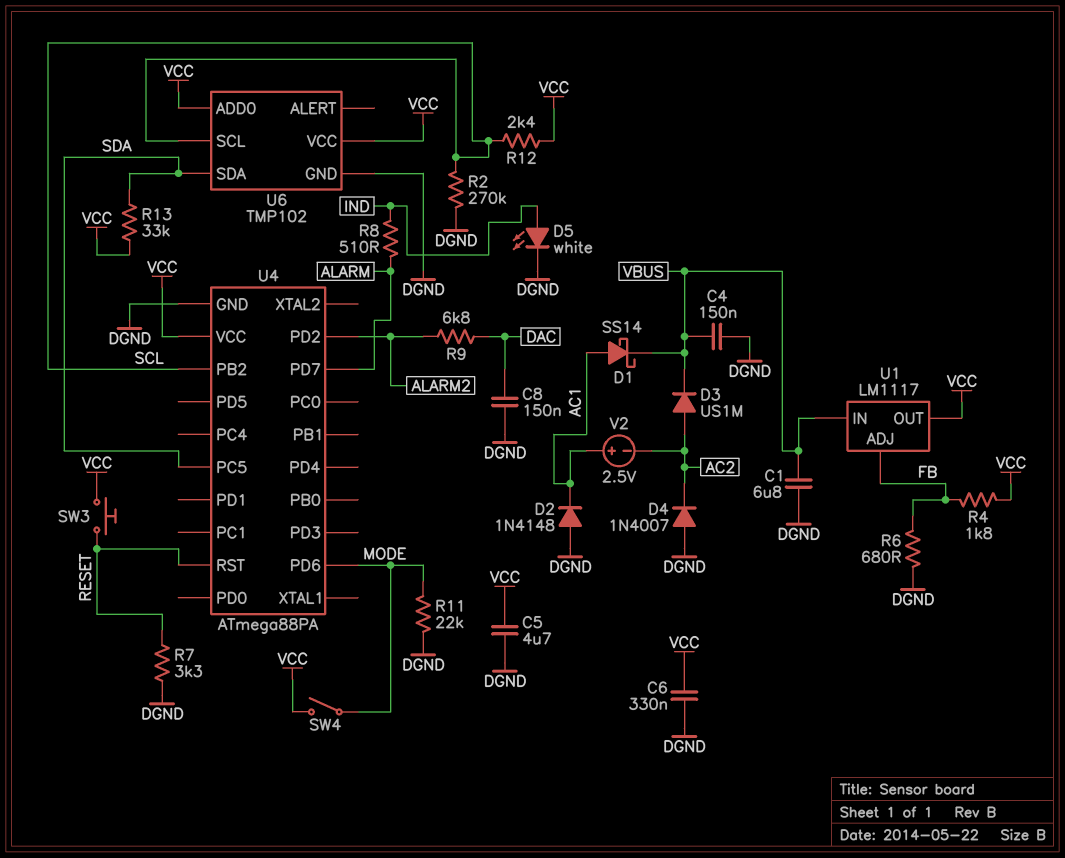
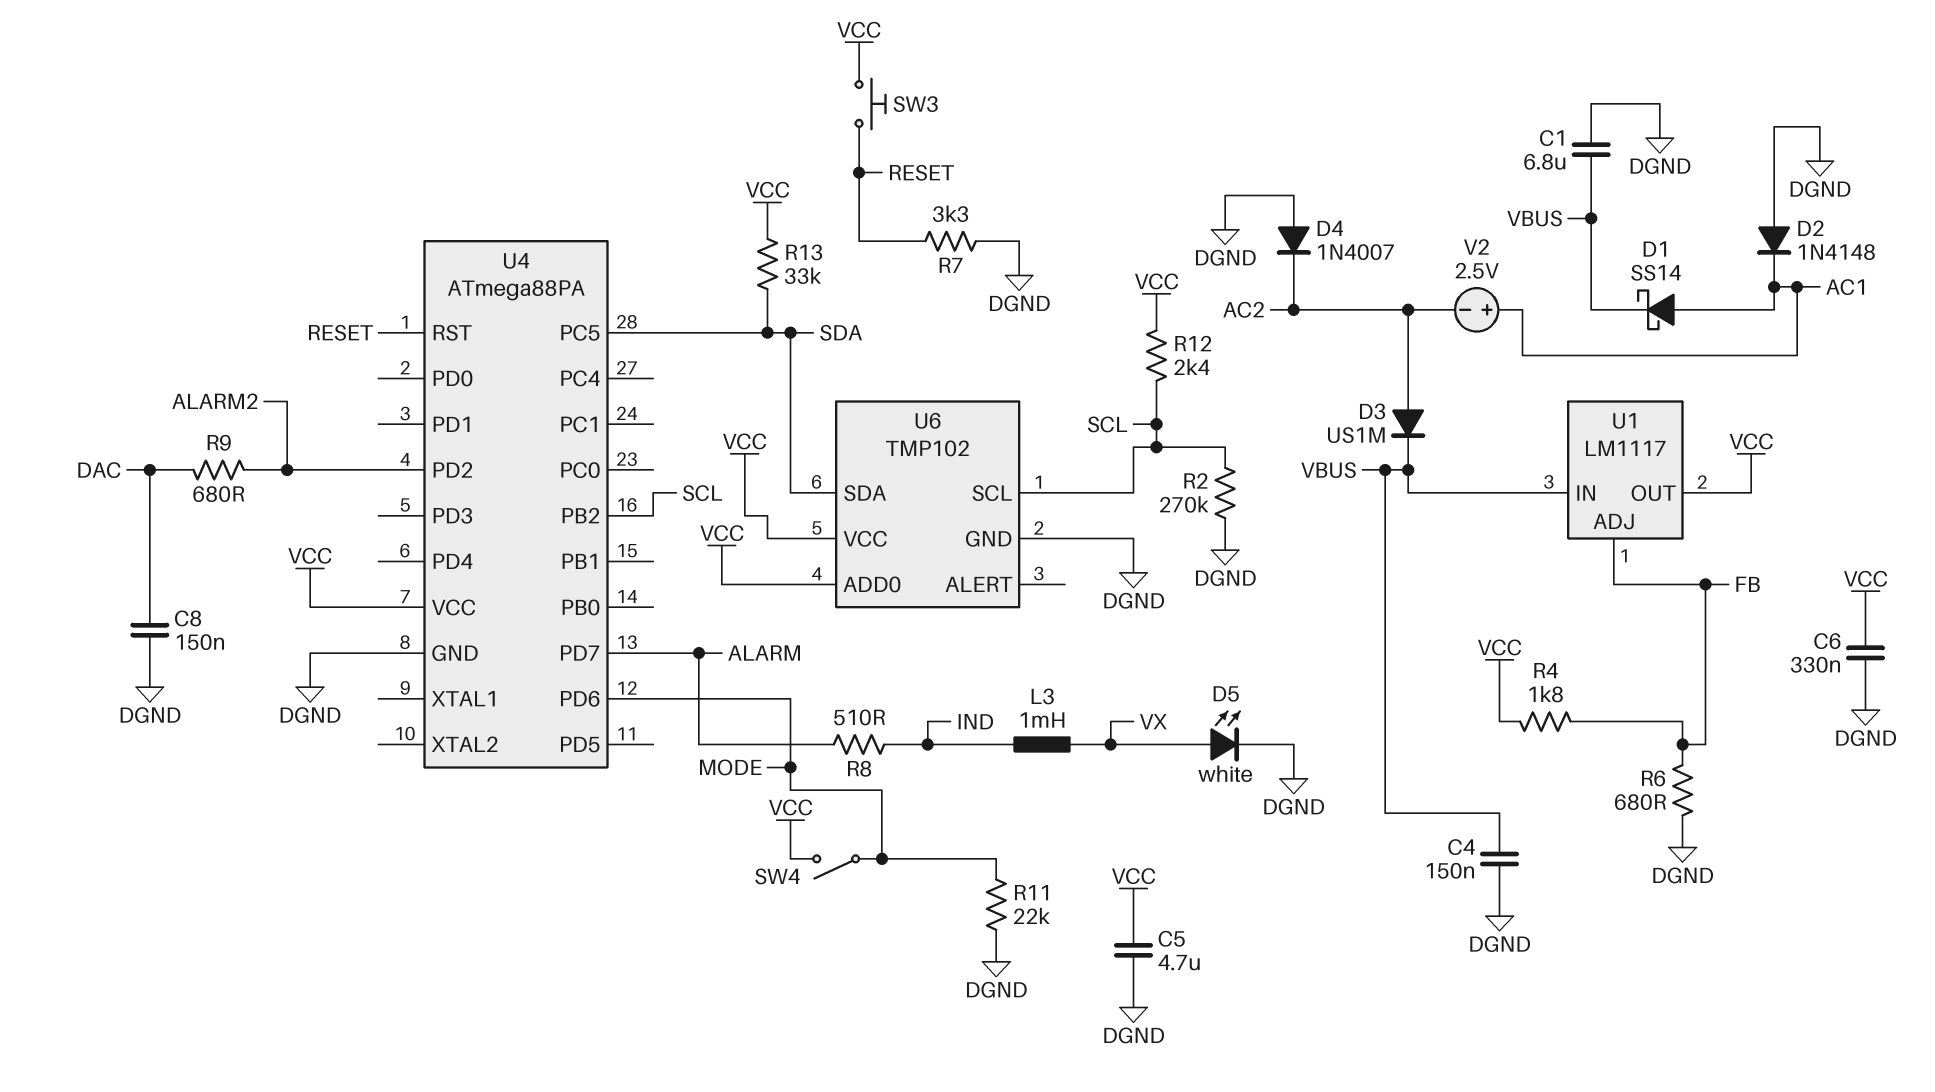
D5: LED white (A IND, K DGND) -> LED white (A VX, K DGND)
L3: none -> 1mH (IND, VX)
R9: 6.8k (ALARM2, DAC) -> 680 (ALARM2, DAC)

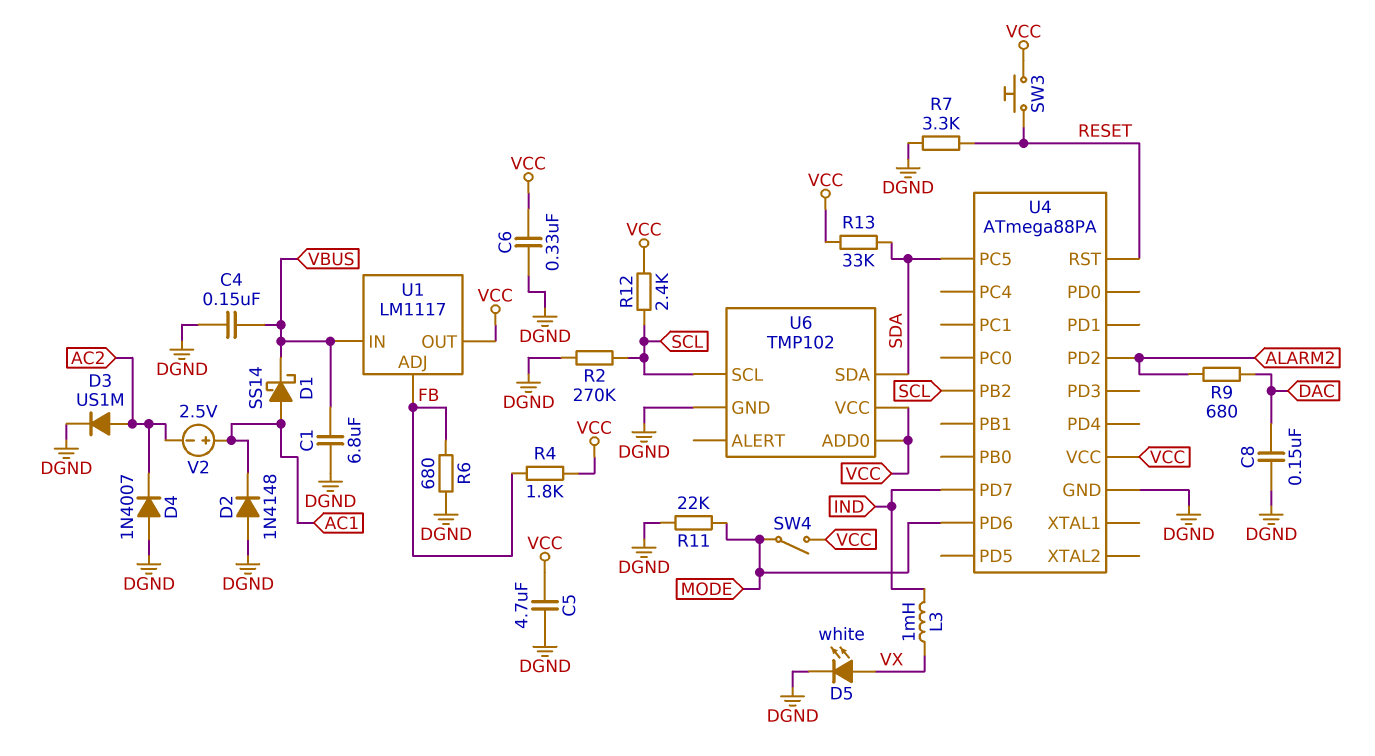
D3: diode US1M (A AC2, K VBUS) -> diode US1M (A AC2, K DGND)
R8: 510 (ALARM, IND) -> none
U4 pin PD7: ALARM -> IND

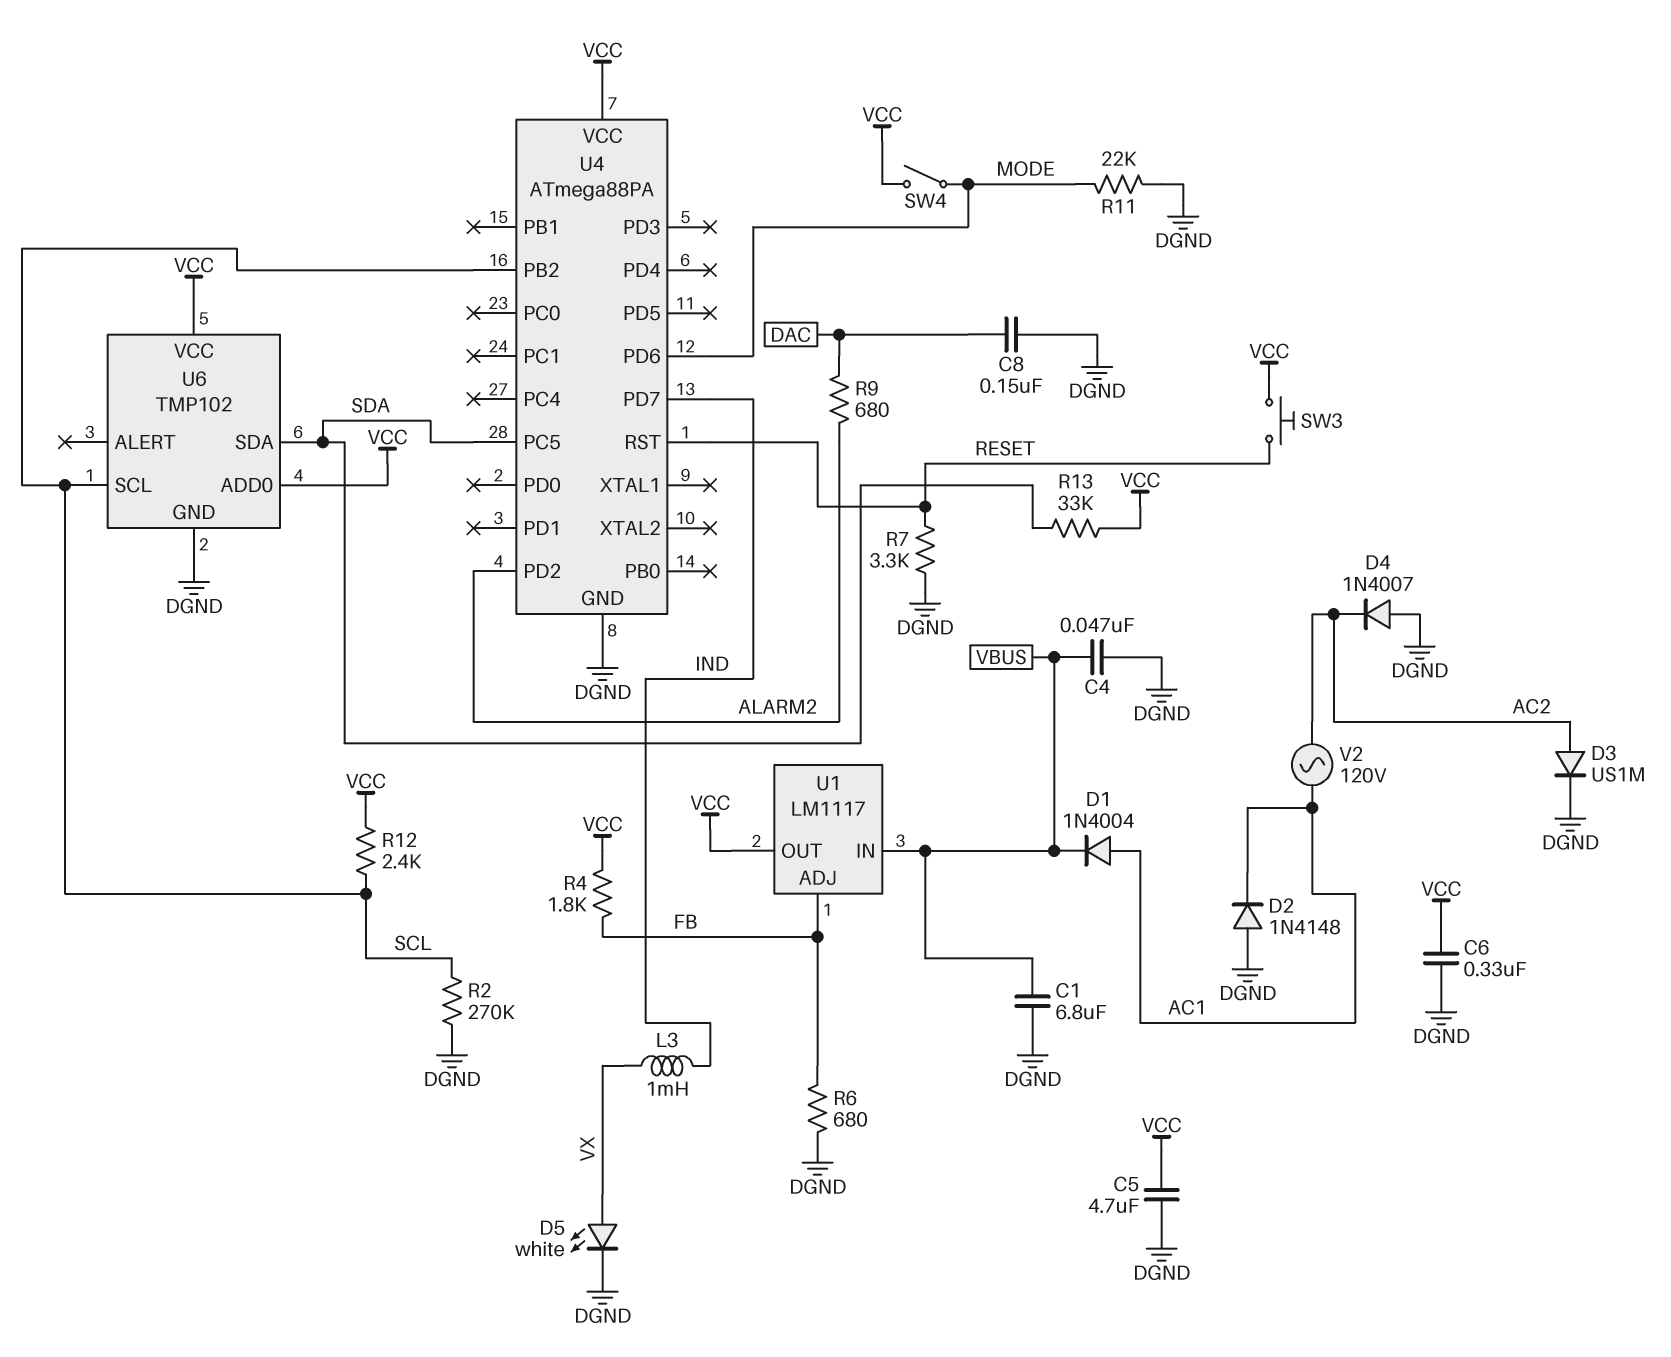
C4: 150nF (DGND, VBUS) -> 47nF (DGND, VBUS)
D1: schottky SS14 (A AC1, K VBUS) -> diode 1N4004 (A AC1, K VBUS)
V2: 2.5V (plus AC1, minus AC2) -> AC 120V (AC1, AC2)

